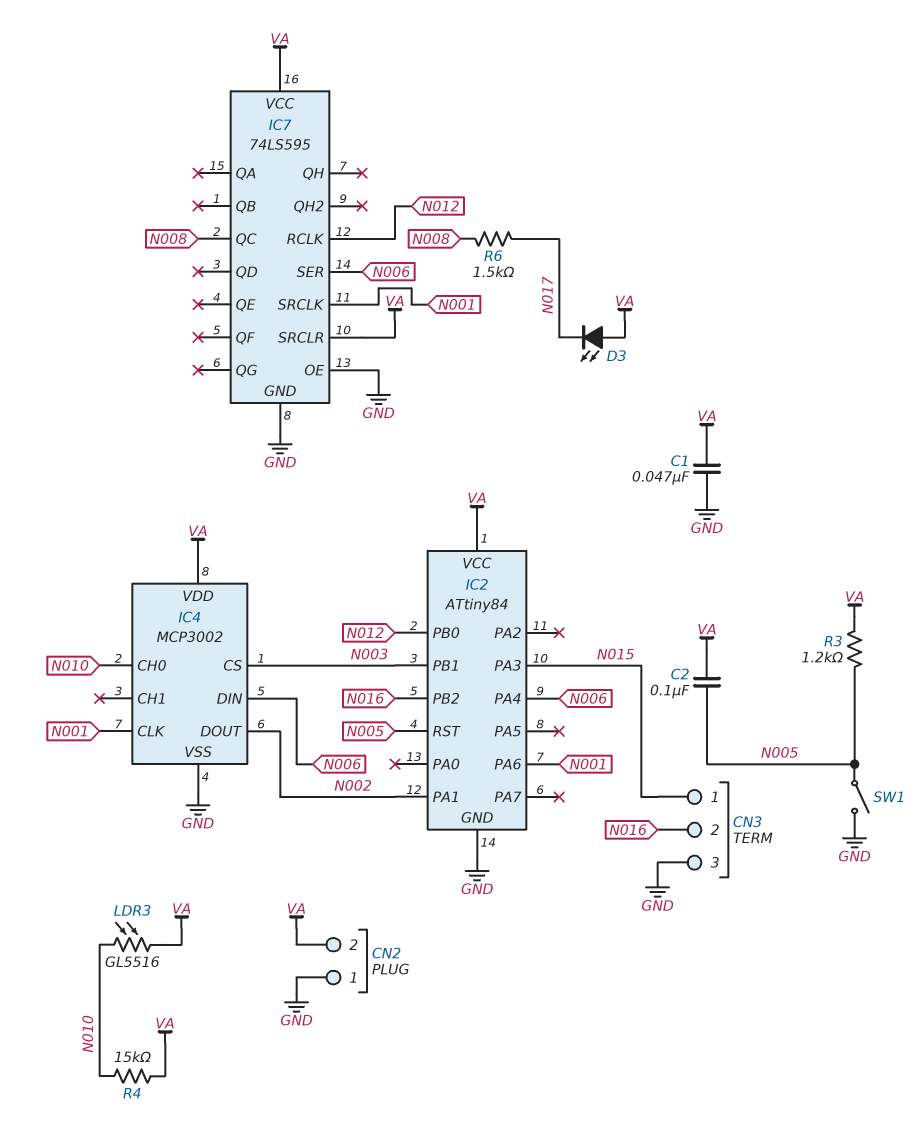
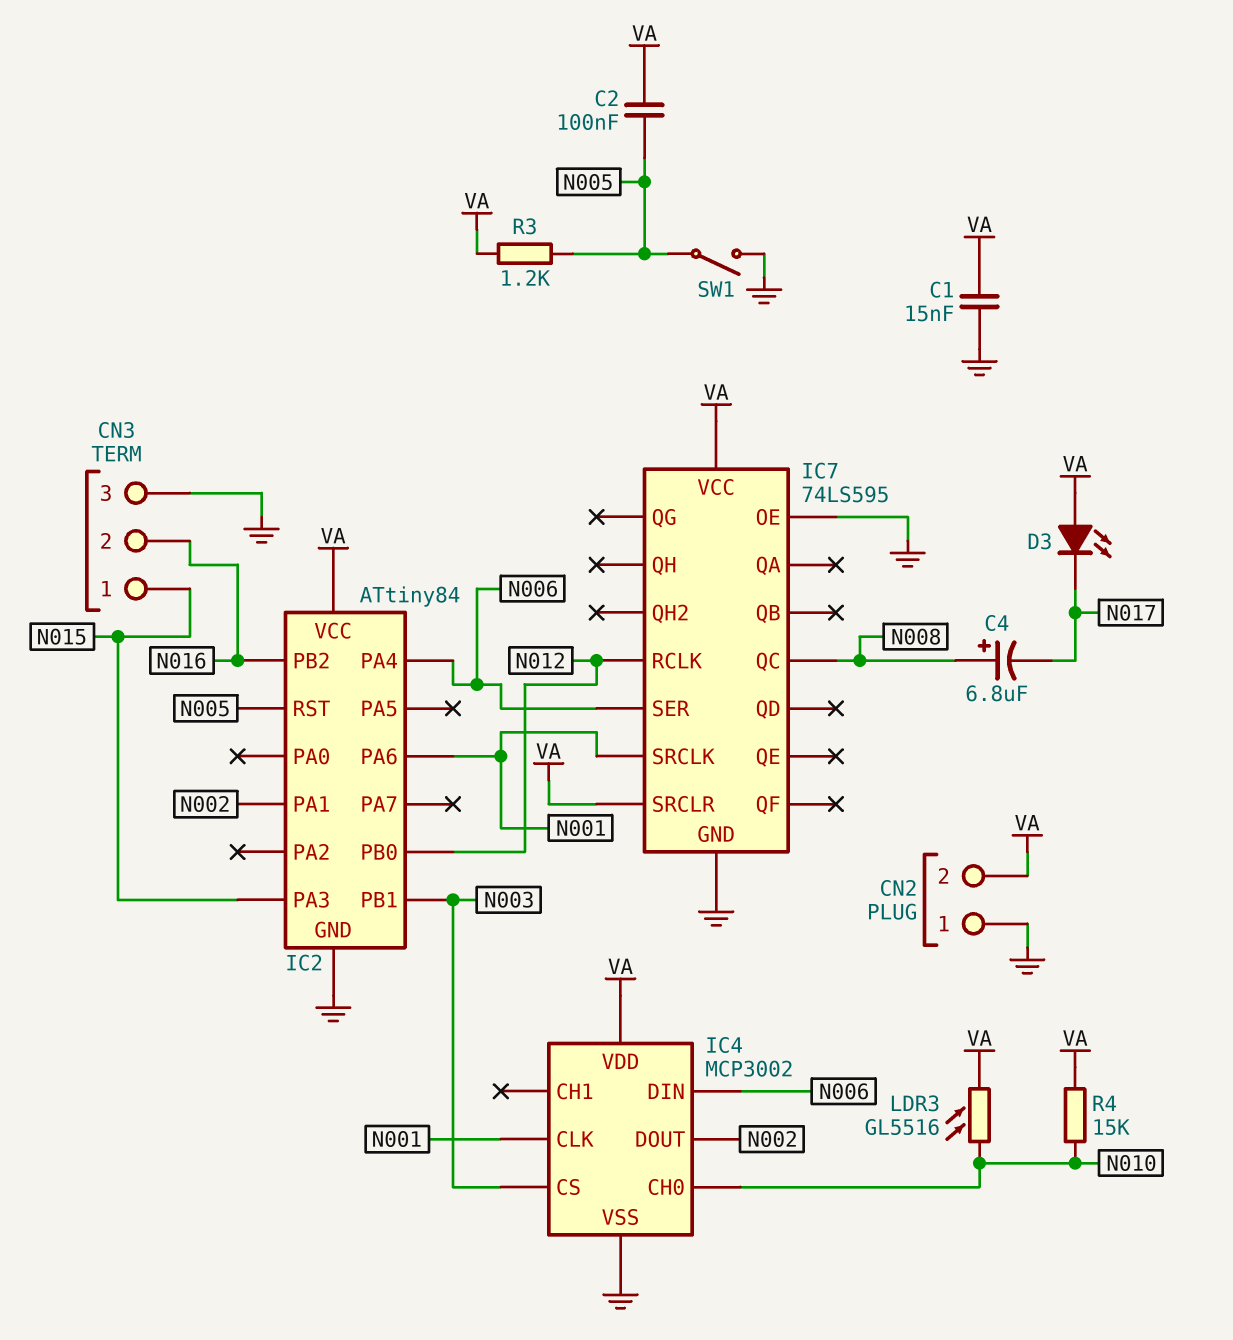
C1: 47nF (GND, VA) -> 15nF (GND, VA)
C4: none -> 6.8uF (plus N008, minus N017)
R6: 1.5k (N008, N017) -> none

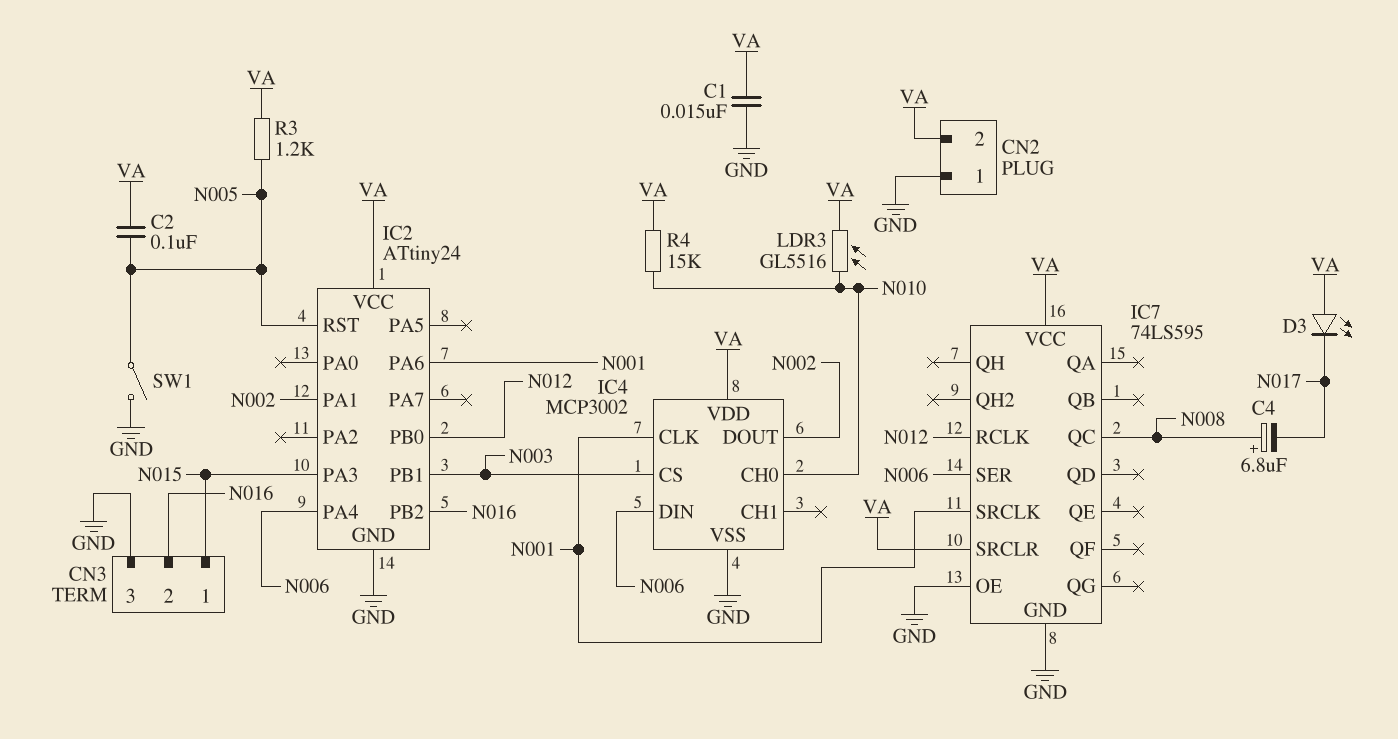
IC2: ATtiny84 -> ATtiny24

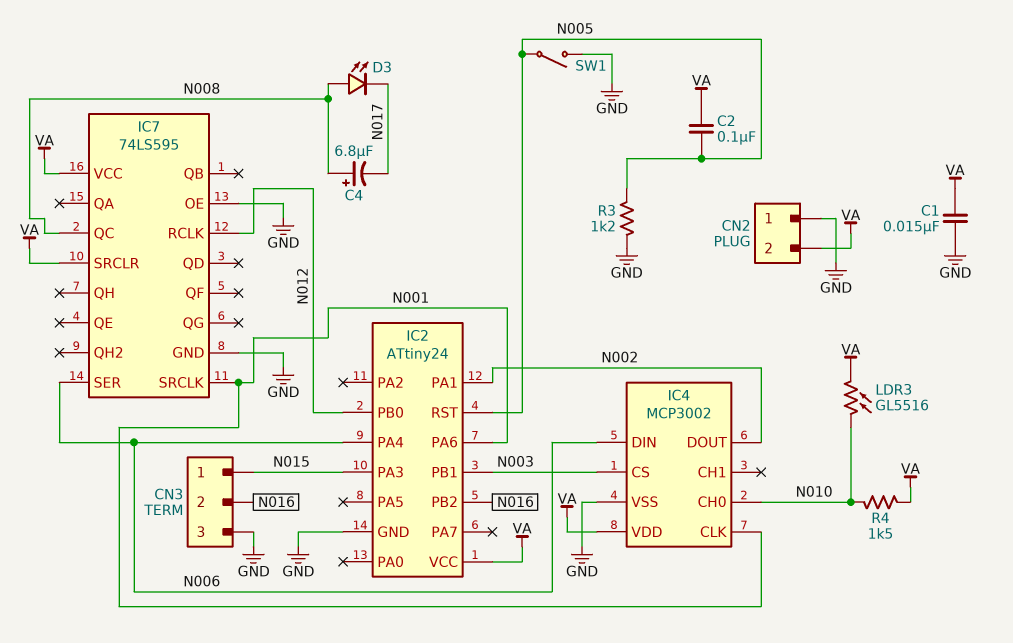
D3: LED (A VA, K N017) -> LED (A N008, K N017)
R3: 1.2k (N005, VA) -> 1.2k (GND, N005)
R4: 15k (N010, VA) -> 1.5k (N010, VA)

